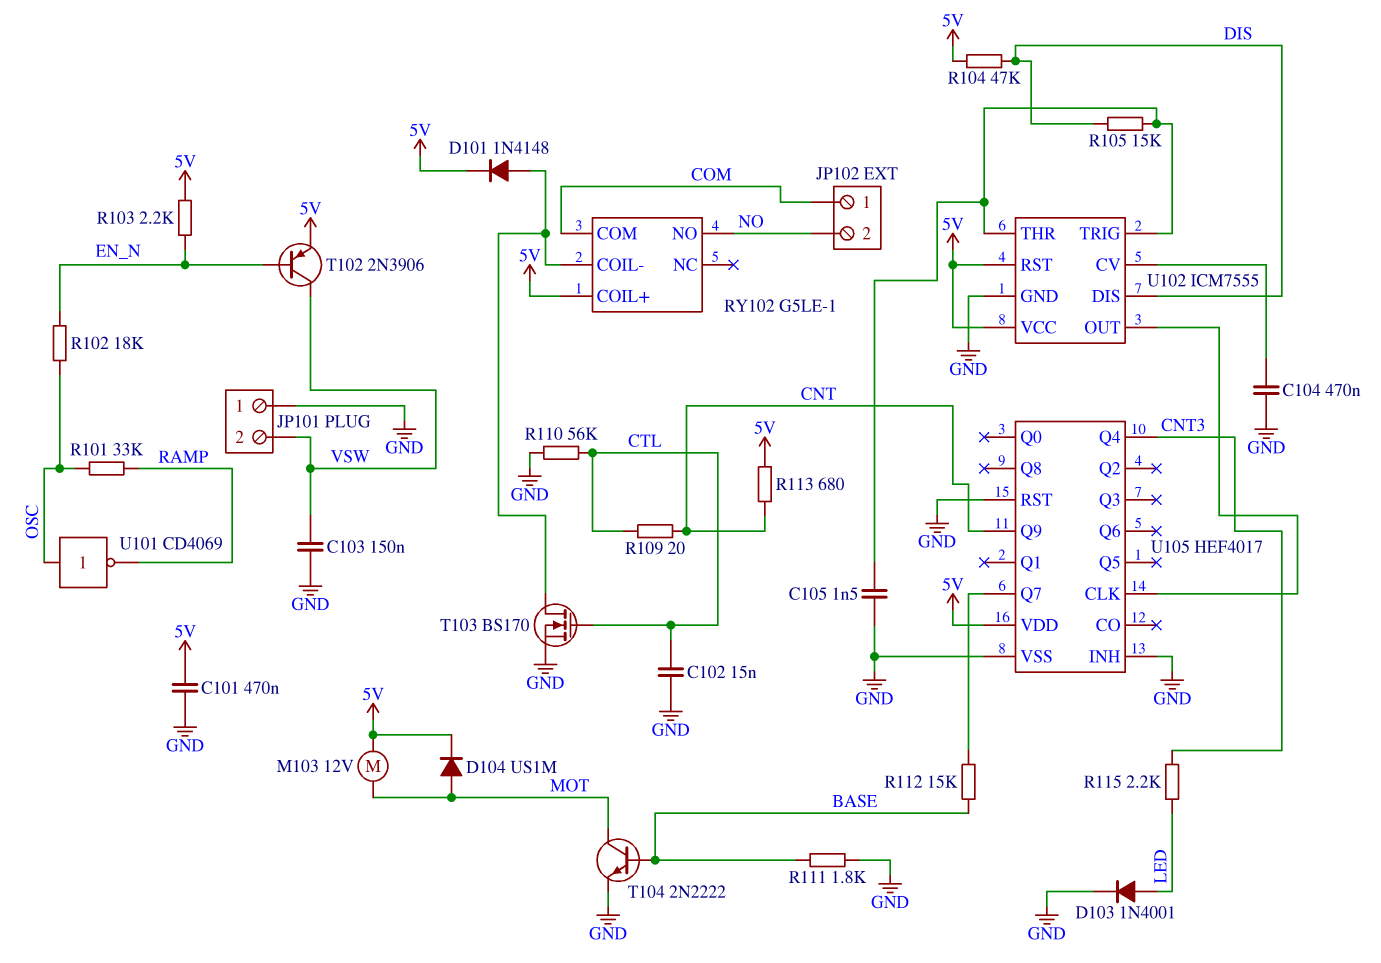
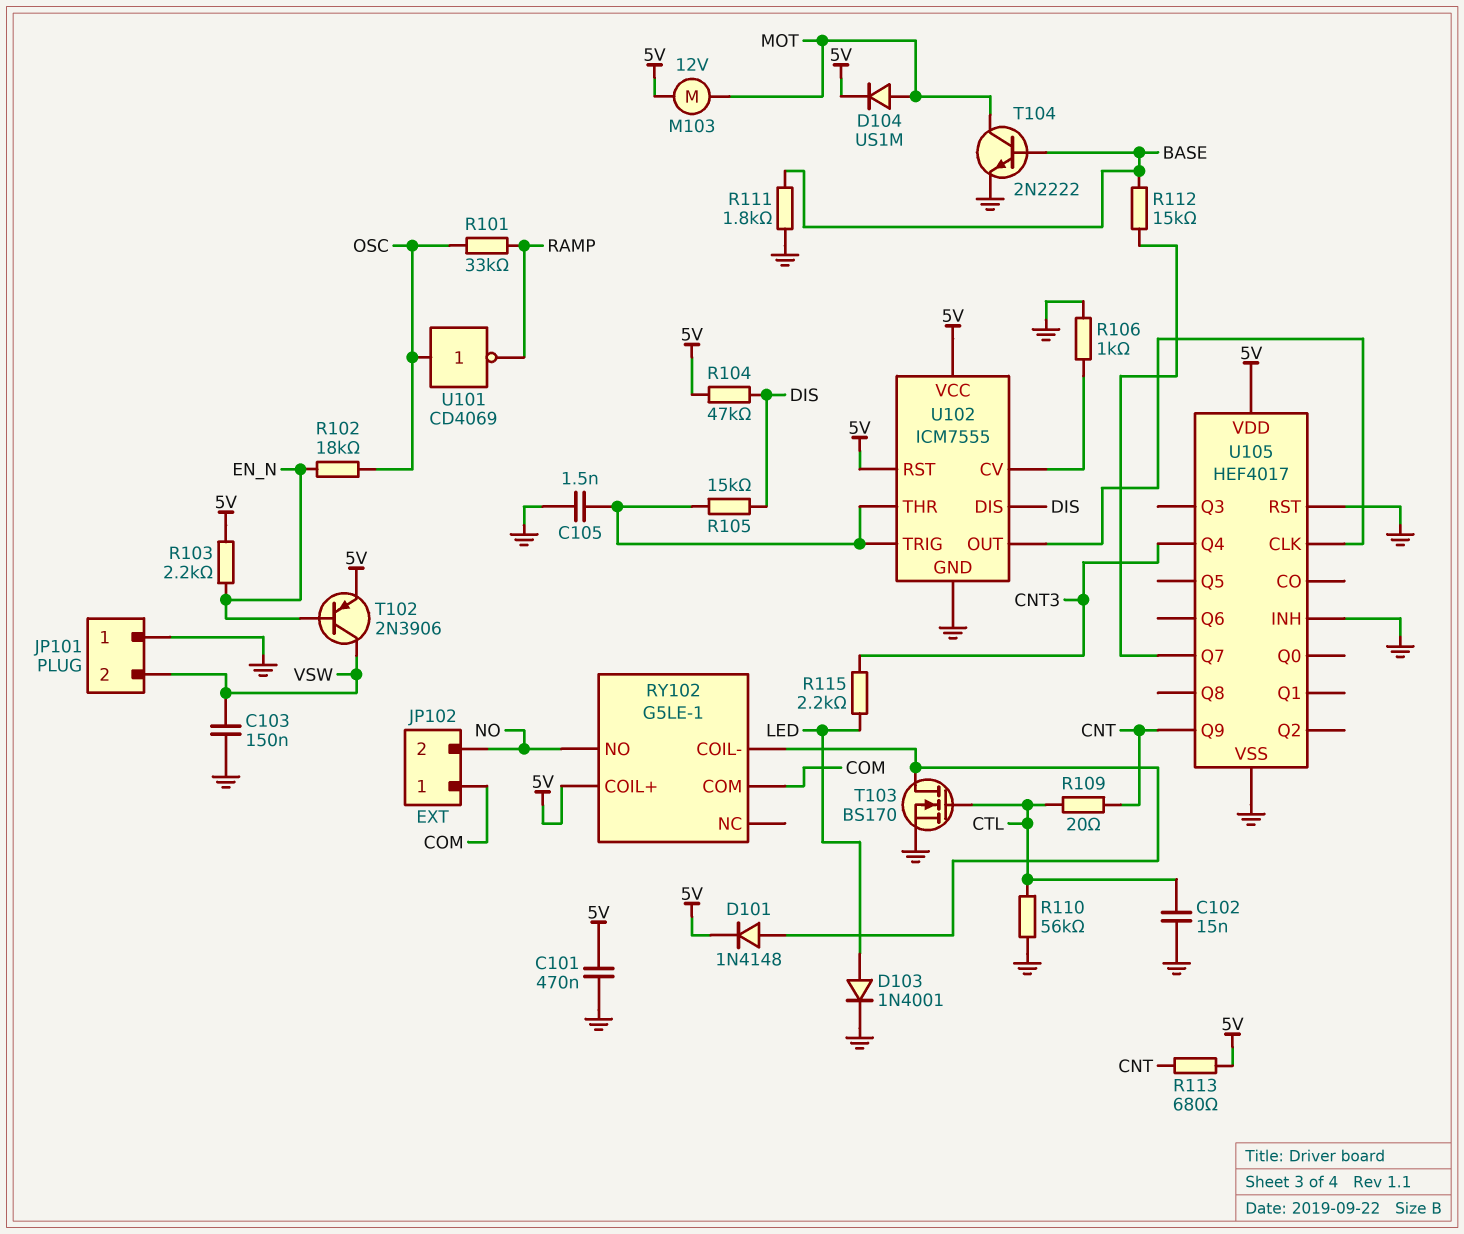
C104: 470nF (GND, U102/CV) -> none
R106: none -> 1k (GND, U102/CV)

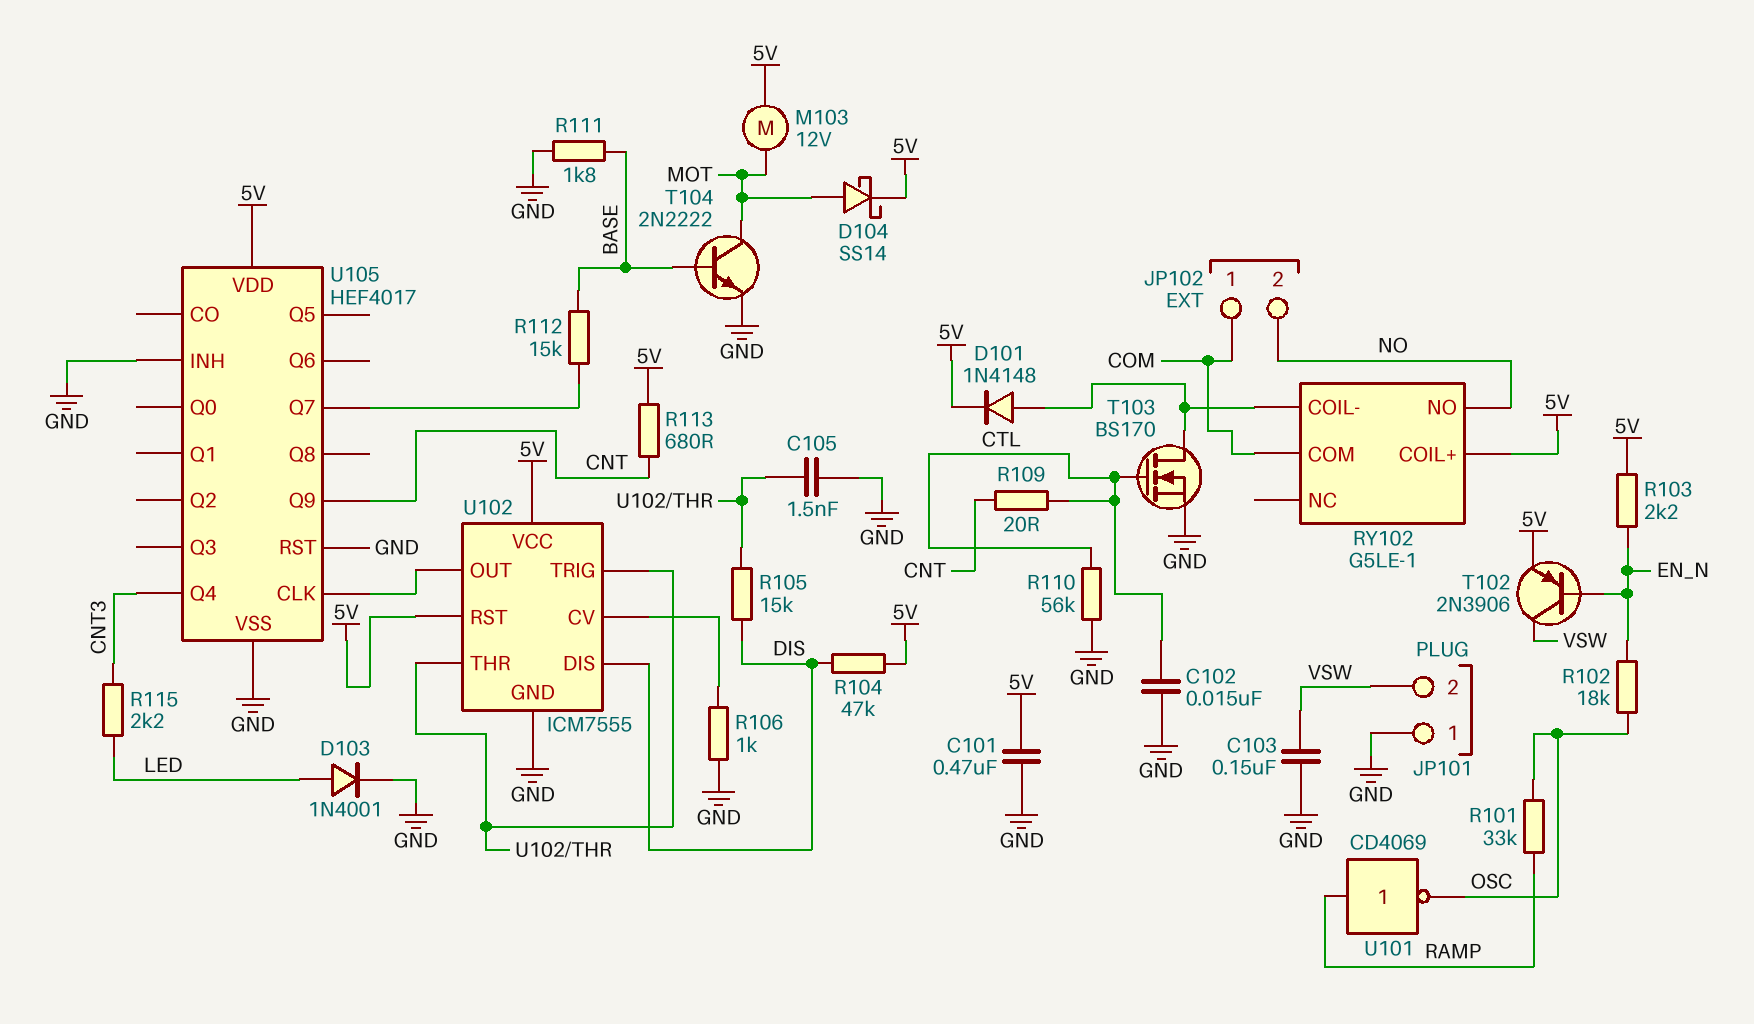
D104: diode US1M (A MOT, K 5V) -> schottky SS14 (A MOT, K 5V)
U101: NOT CD4069 (in OSC, out RAMP) -> NOT CD4069 (in RAMP, out OSC)

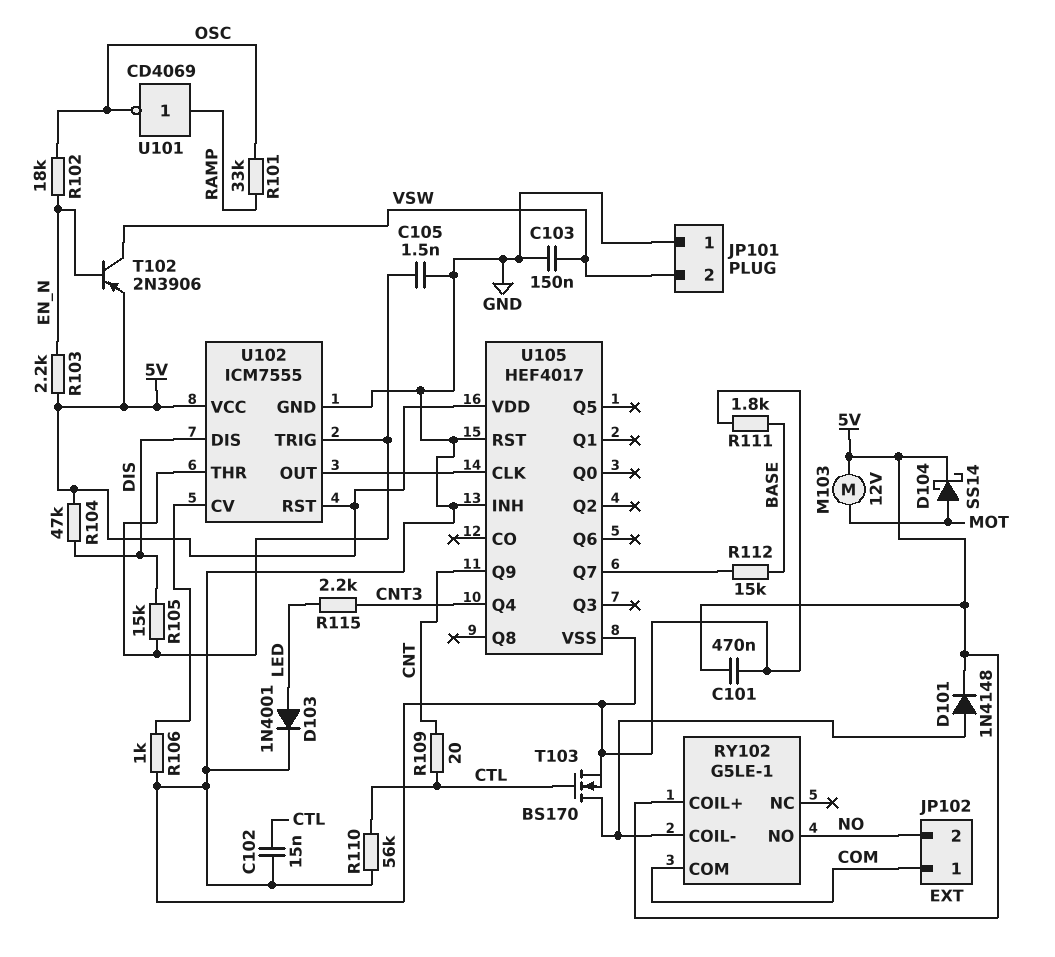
R113: 680 (5V, CNT) -> none
T104: NPN 2N2222 (B BASE, C MOT, E GND) -> none

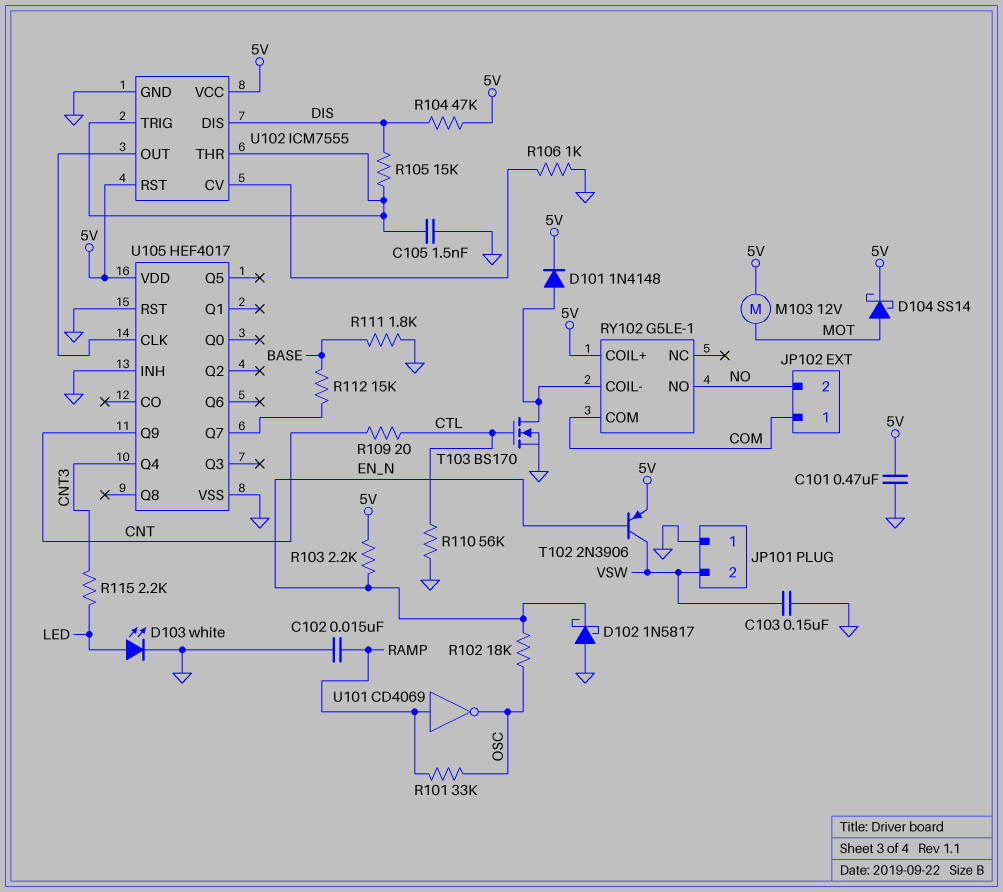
C102: 15nF (CTL, GND) -> 15nF (GND, RAMP)
D102: none -> schottky 1N5817 (A GND, K EN_N)
D103: diode 1N4001 (A LED, K GND) -> LED white (A LED, K GND)

